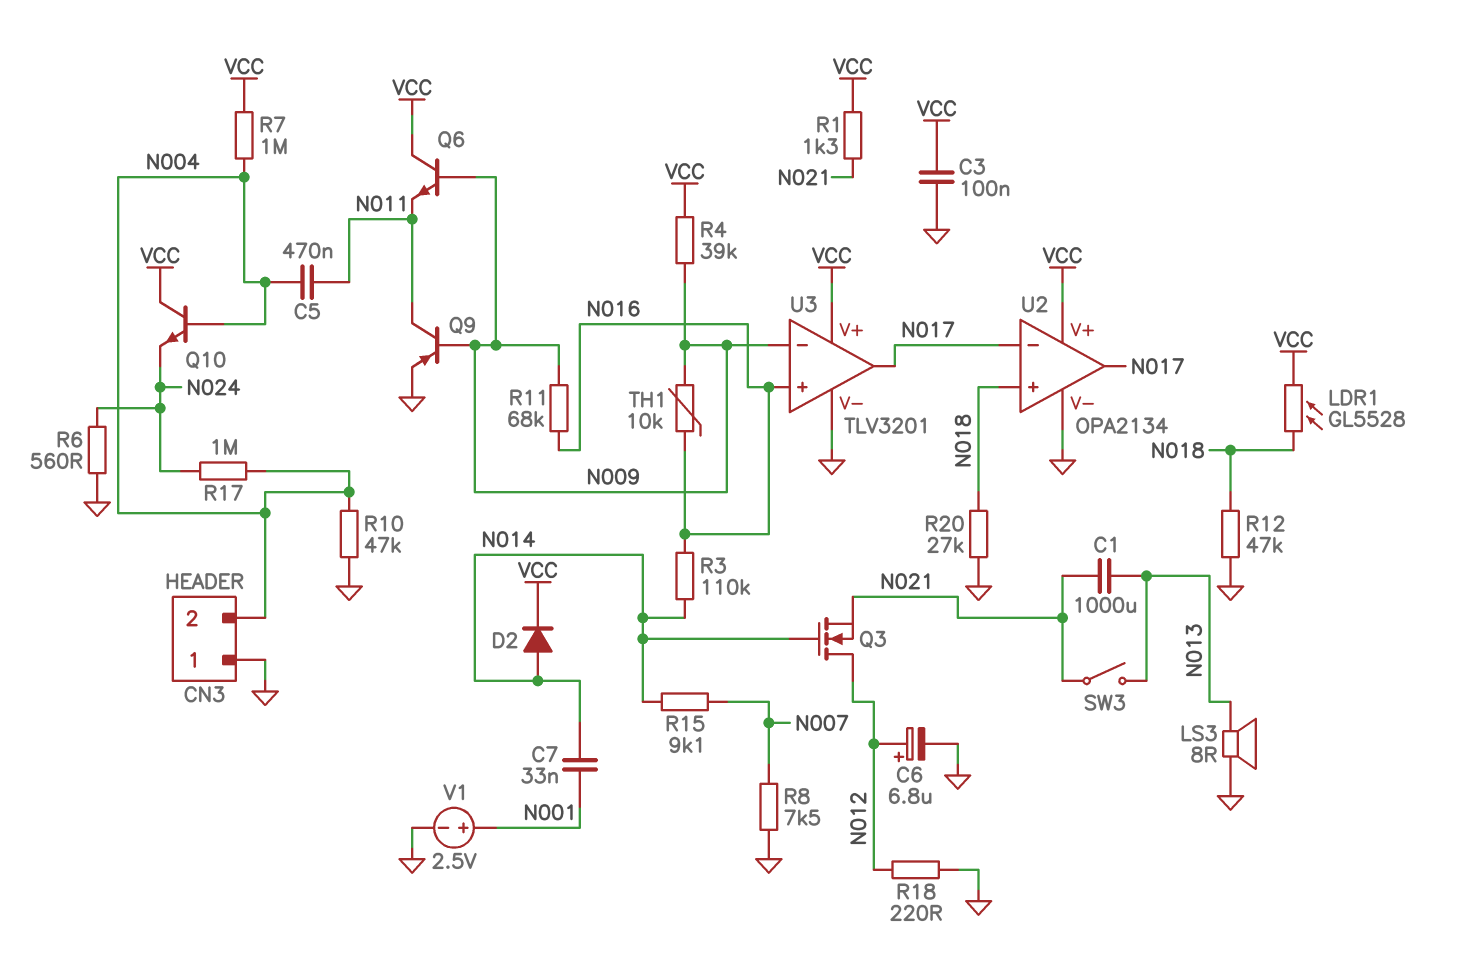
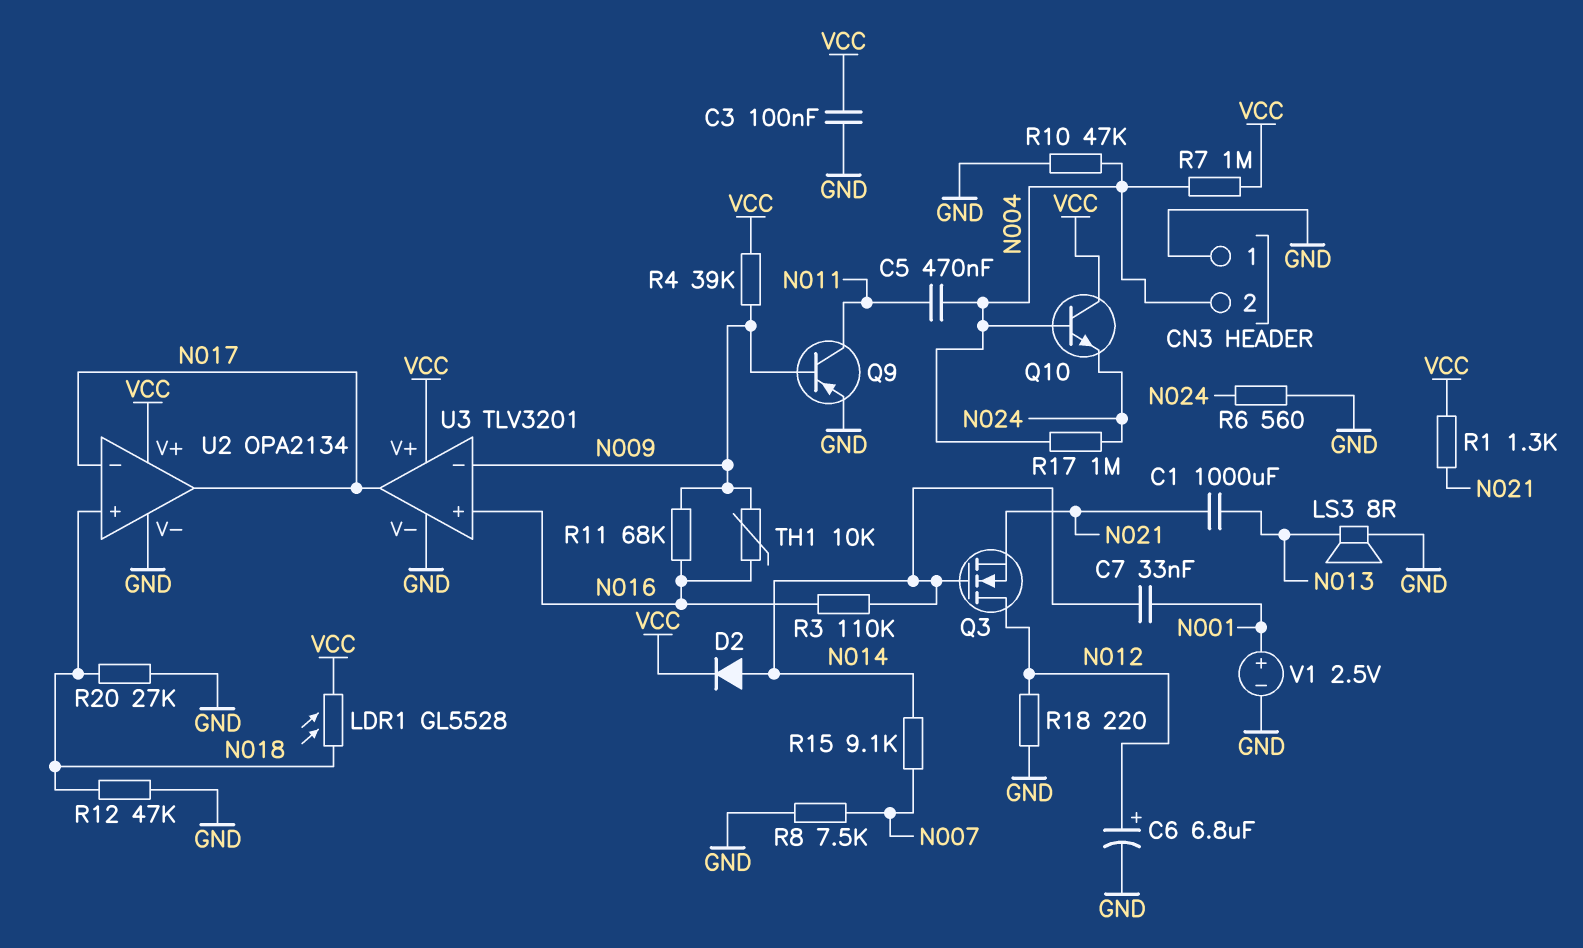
Q6: NPN (B N009, C VCC, E N011) -> none
SW3: switch (N013, N021) -> none

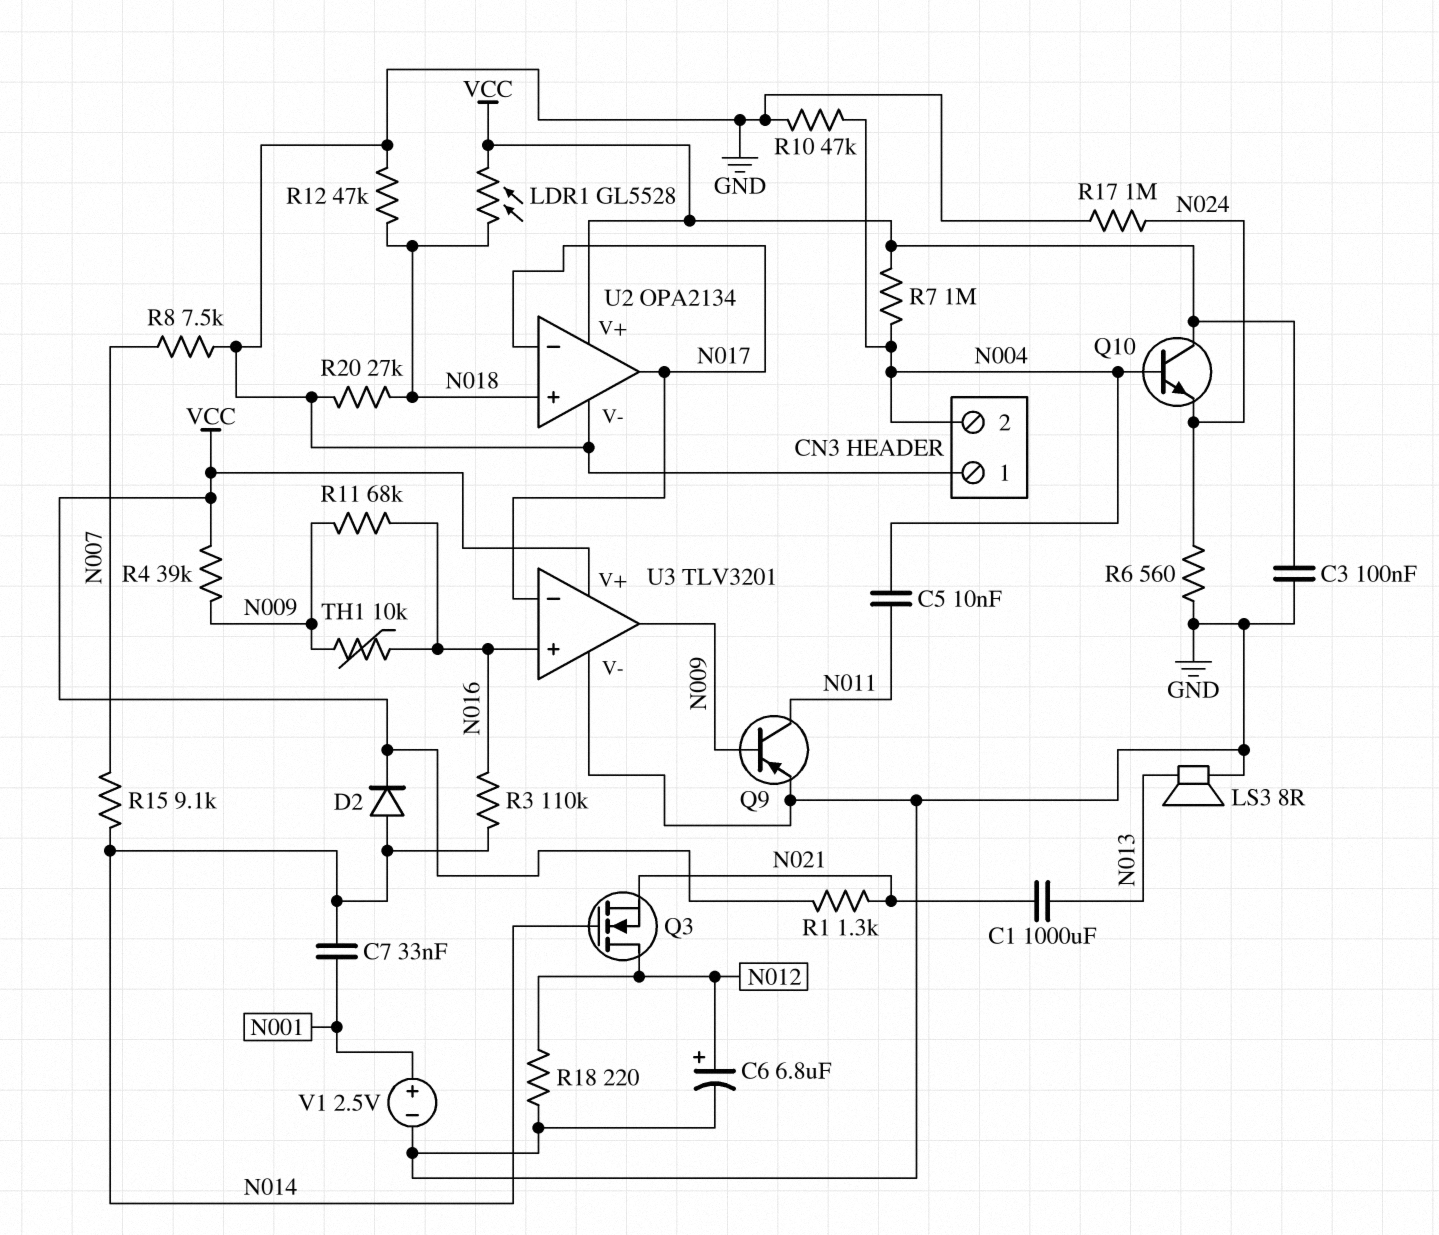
C5: 470nF (N004, N011) -> 10nF (N004, N011)
R17: 1M (N004, N024) -> 1M (GND, N024)
U3 pin in-: N009 -> N017
U3 pin out: N017 -> N009

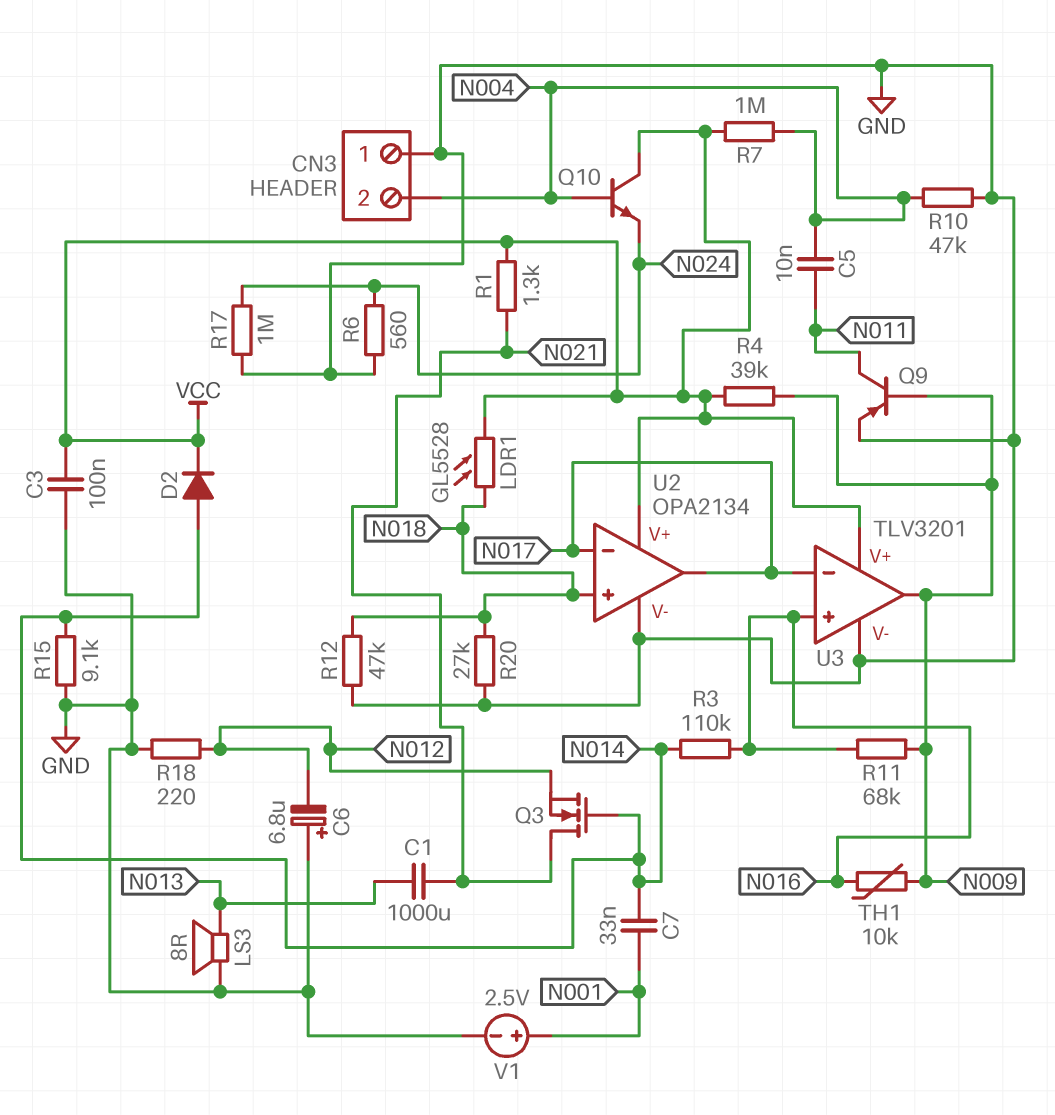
C6: 6.8uF (plus N012, minus GND) -> 6.8uF (plus GND, minus N012)
Q3: NMOS (G N014, D N012, S N021) -> NMOS (G N014, D N021, S N012)
R8: 7.5k (GND, N007) -> none
R15: 9.1k (N007, N014) -> 9.1k (GND, N014)

